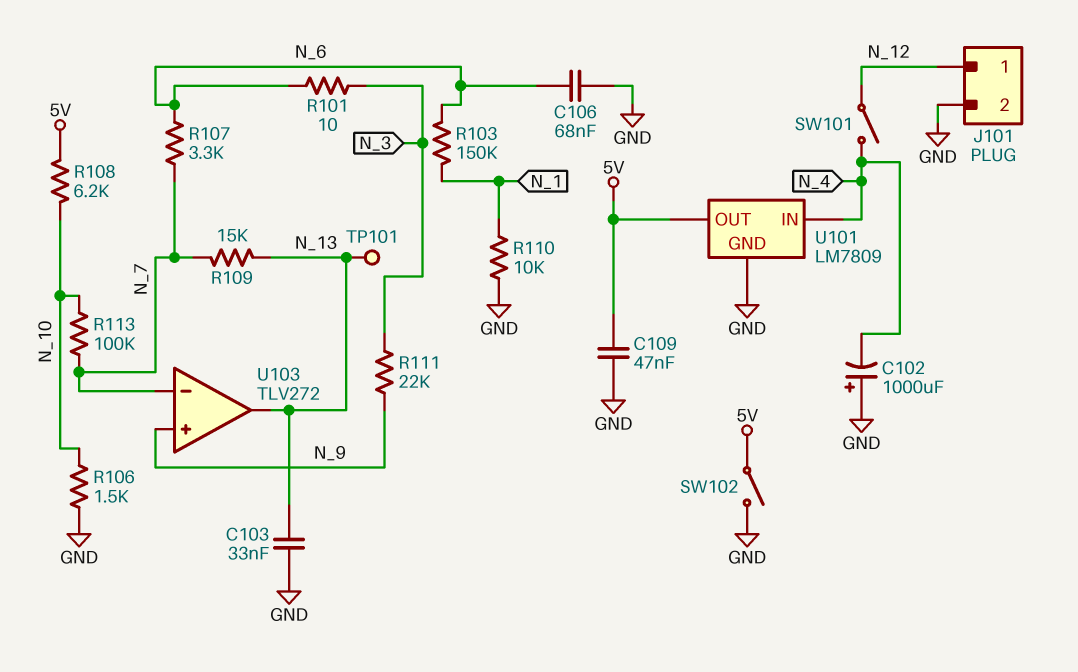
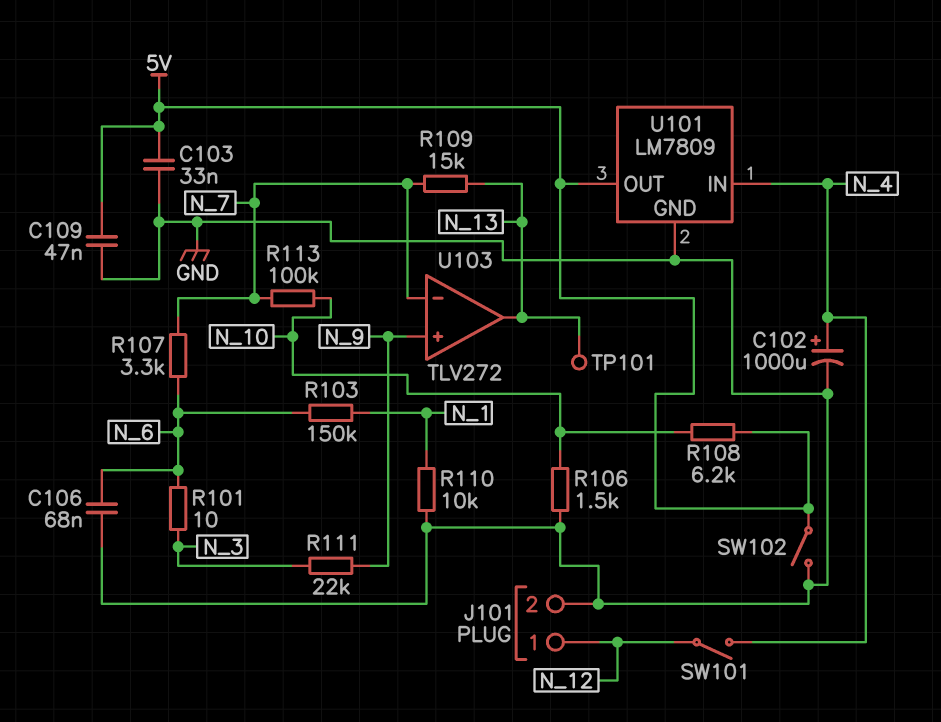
C102: 1000uF (plus GND, minus N_4) -> 1000uF (plus N_4, minus GND)
C103: 33nF (GND, N_13) -> 33nF (5V, GND)

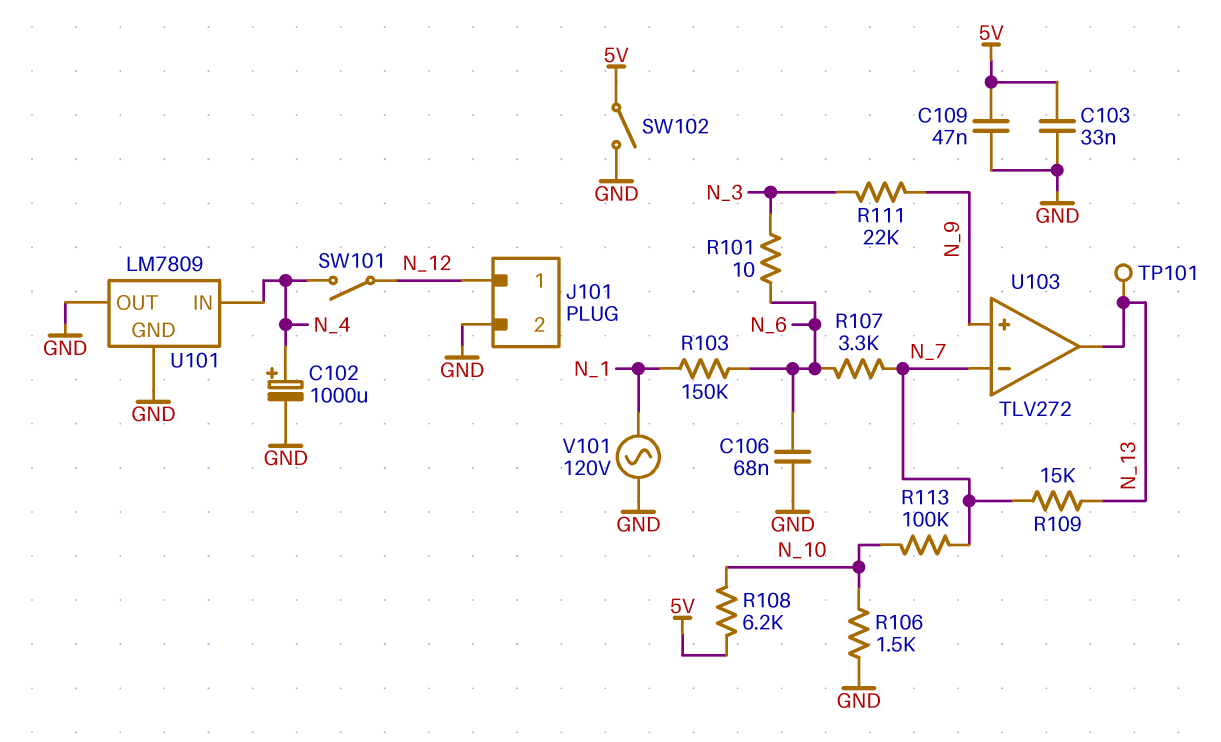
R110: 10k (GND, N_1) -> none
U101 pin OUT: 5V -> GND
V101: none -> AC 120V (GND, N_1)

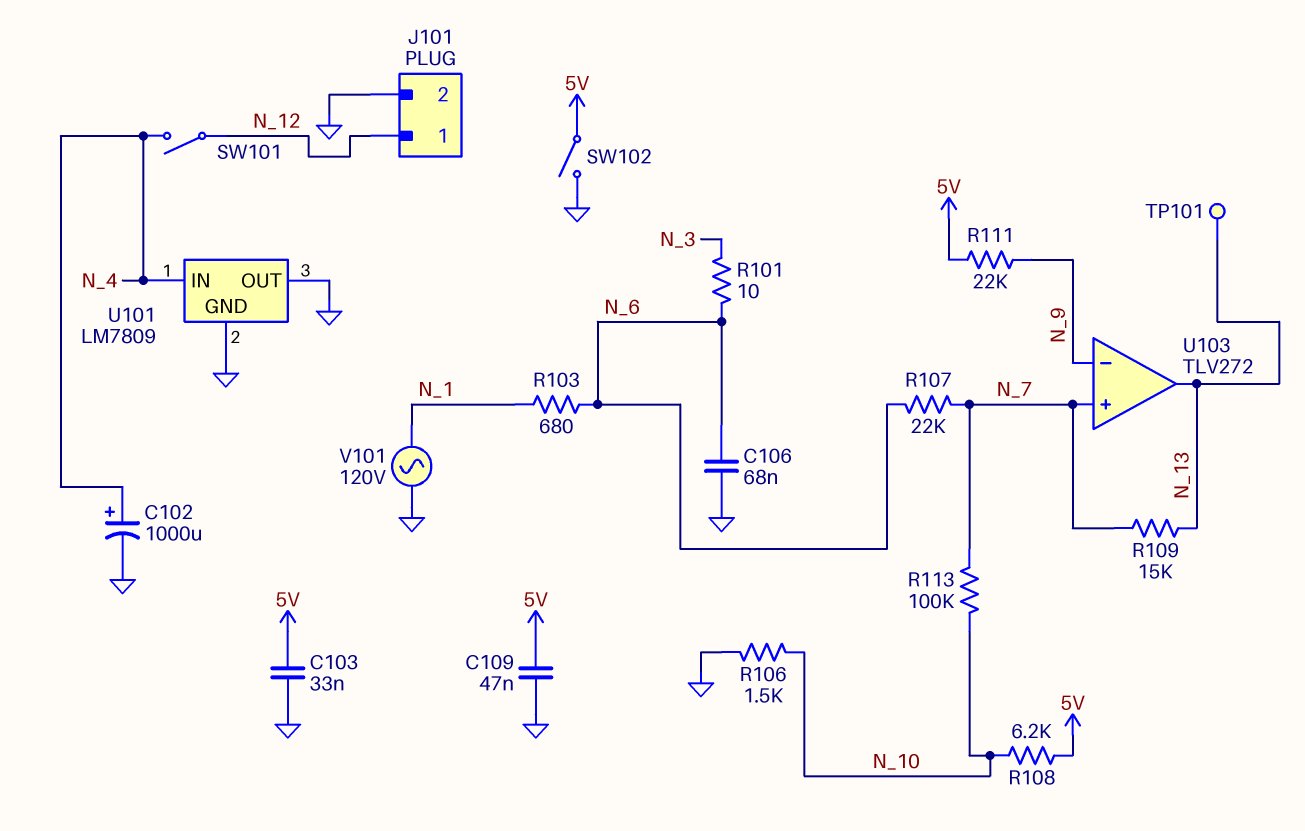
R103: 150k (N_1, N_6) -> 680 (N_1, N_6)
R107: 3.3k (N_6, N_7) -> 22k (N_6, N_7)
R111: 22k (N_3, N_9) -> 22k (5V, N_9)
U103 pin in+: N_9 -> N_7
U103 pin in-: N_7 -> N_9

